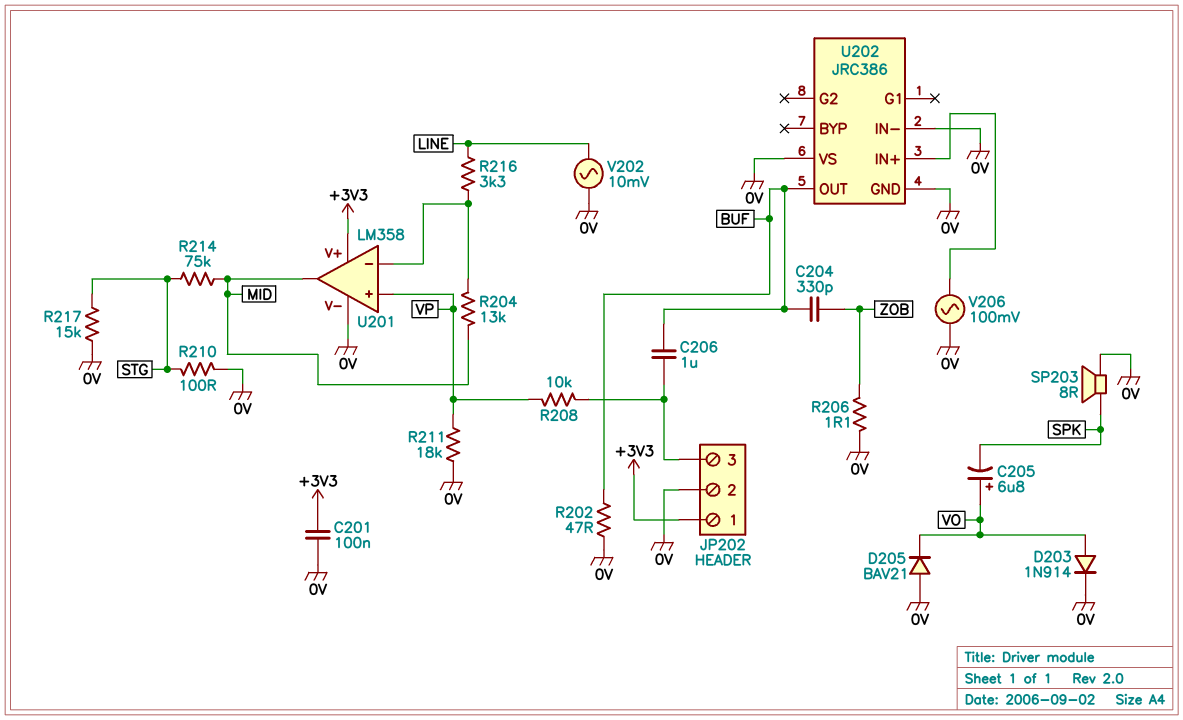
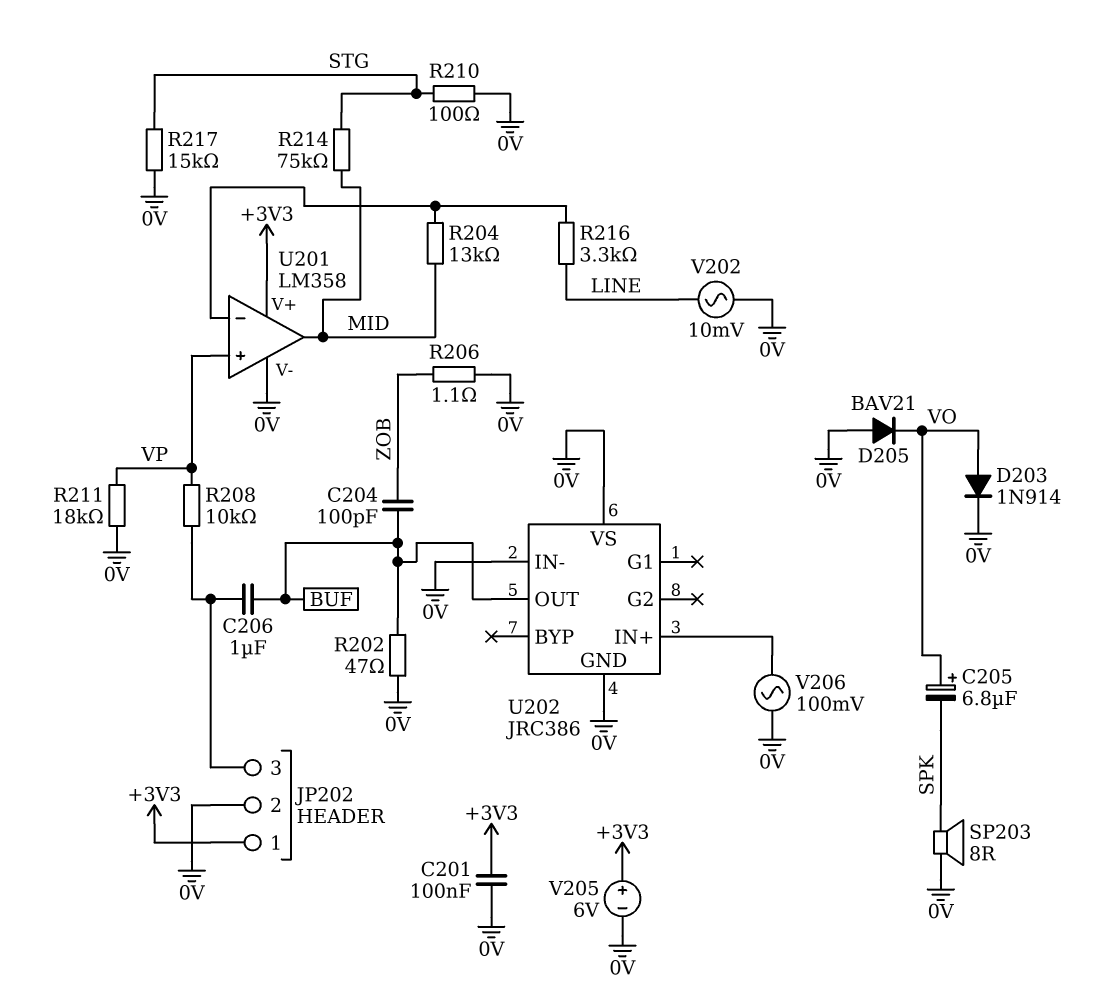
C204: 330pF (BUF, ZOB) -> 100pF (BUF, ZOB)
V205: none -> 6V (plus +3V3, minus 0V)

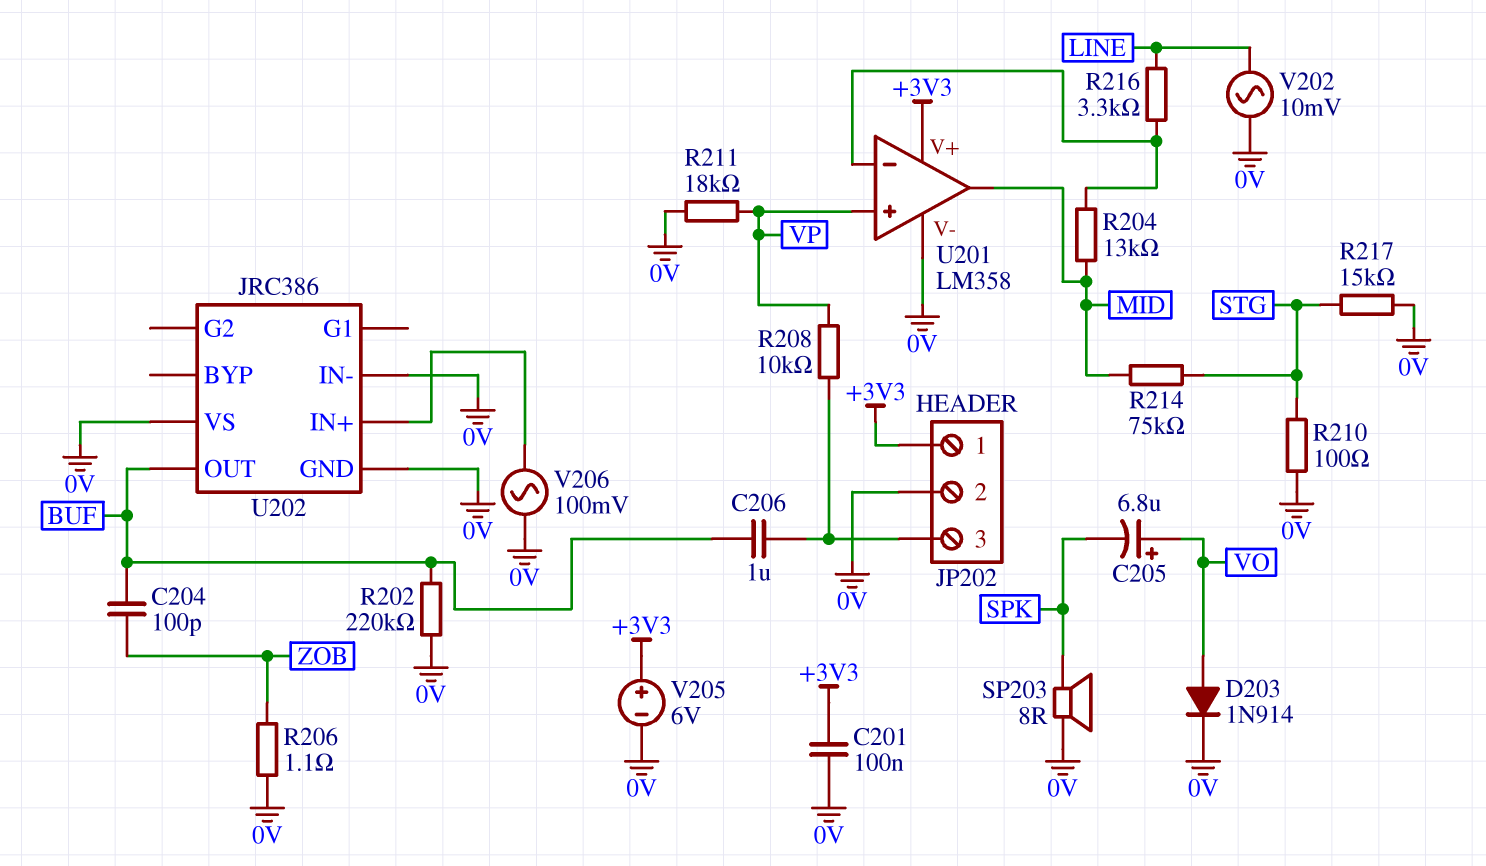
D205: diode BAV21 (A 0V, K VO) -> none
R202: 47 (0V, BUF) -> 220k (0V, BUF)

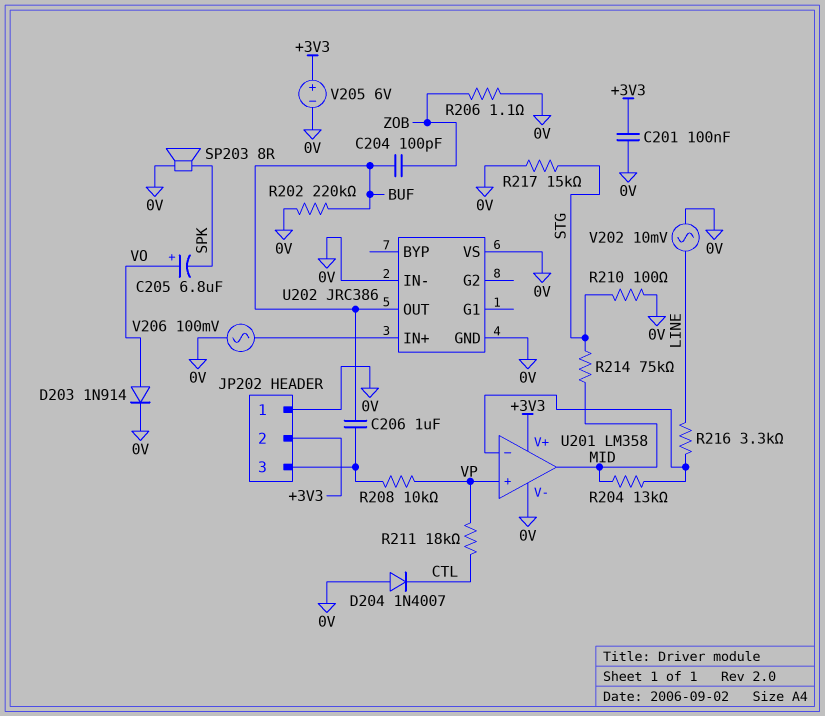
D204: none -> diode 1N4007 (A 0V, K CTL)
JP202 pin 1: +3V3 -> 0V
JP202 pin 2: 0V -> +3V3
R211: 18k (0V, VP) -> 18k (CTL, VP)

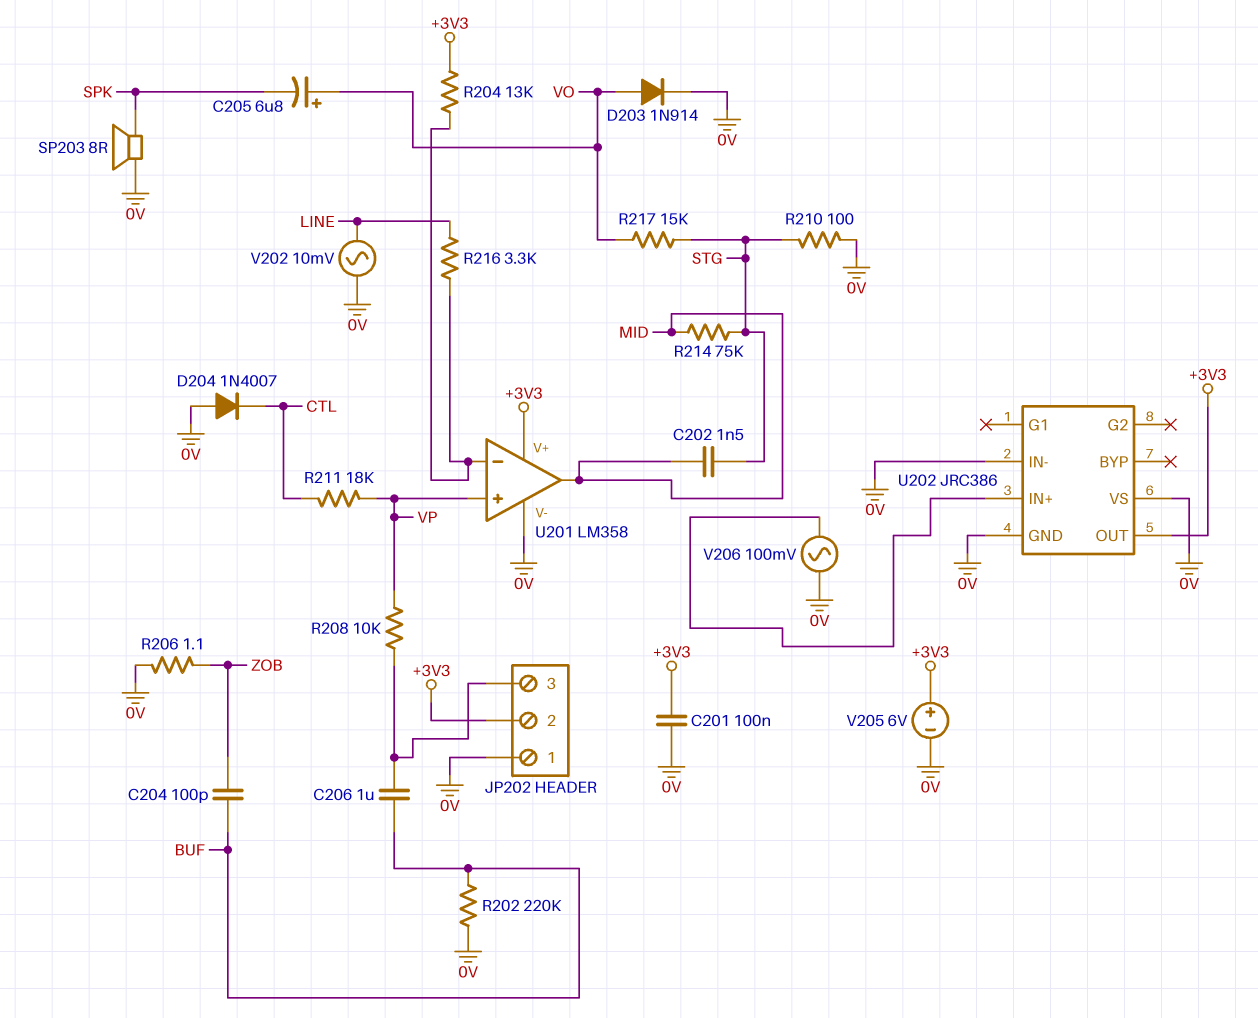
C202: none -> 1.5nF (MID, STG)
R204: 13k (MID, U201/in-) -> 13k (+3V3, U201/in-)
R217: 15k (0V, STG) -> 15k (STG, VO)
U202 pin OUT: BUF -> +3V3

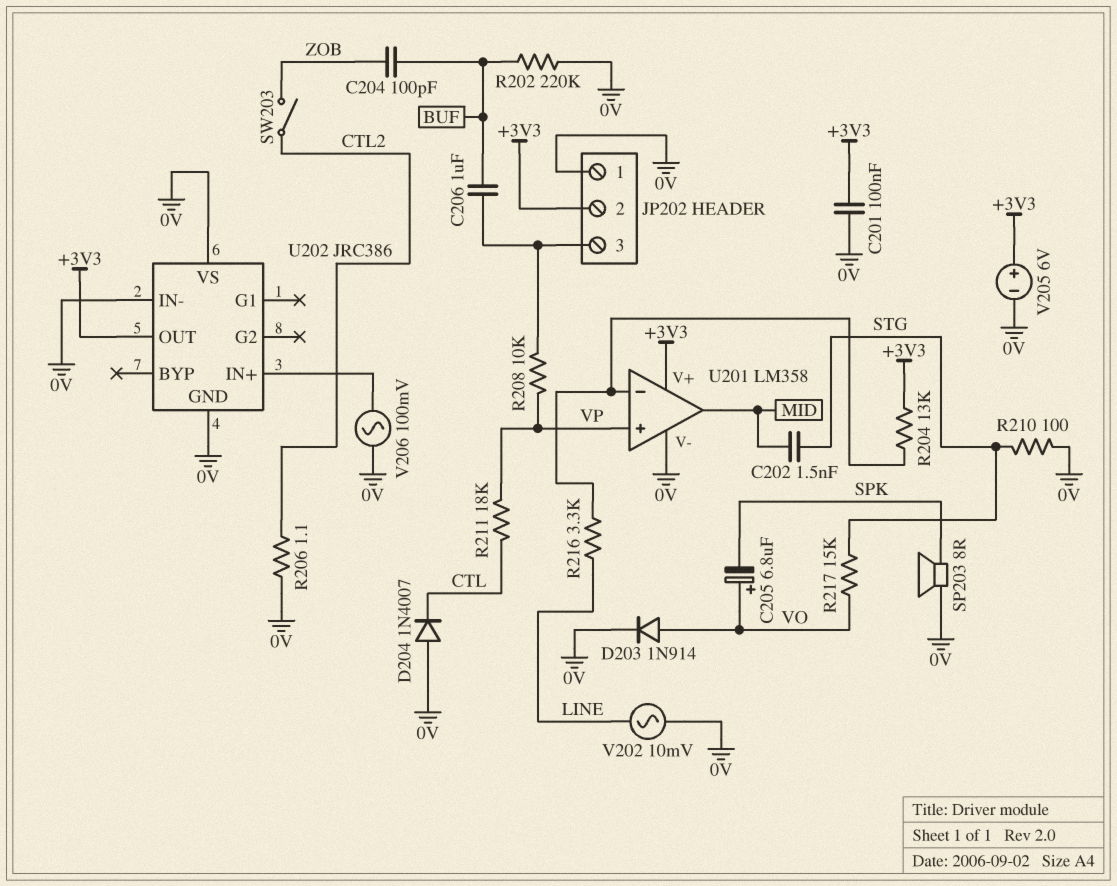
R206: 1.1 (0V, ZOB) -> 1.1 (0V, CTL2)
R214: 75k (MID, STG) -> none
SW203: none -> switch (CTL2, ZOB)

